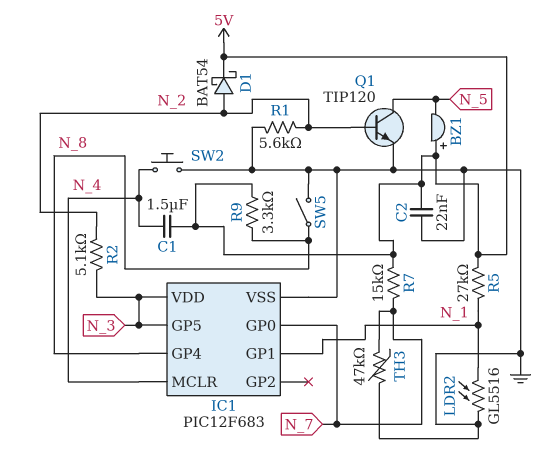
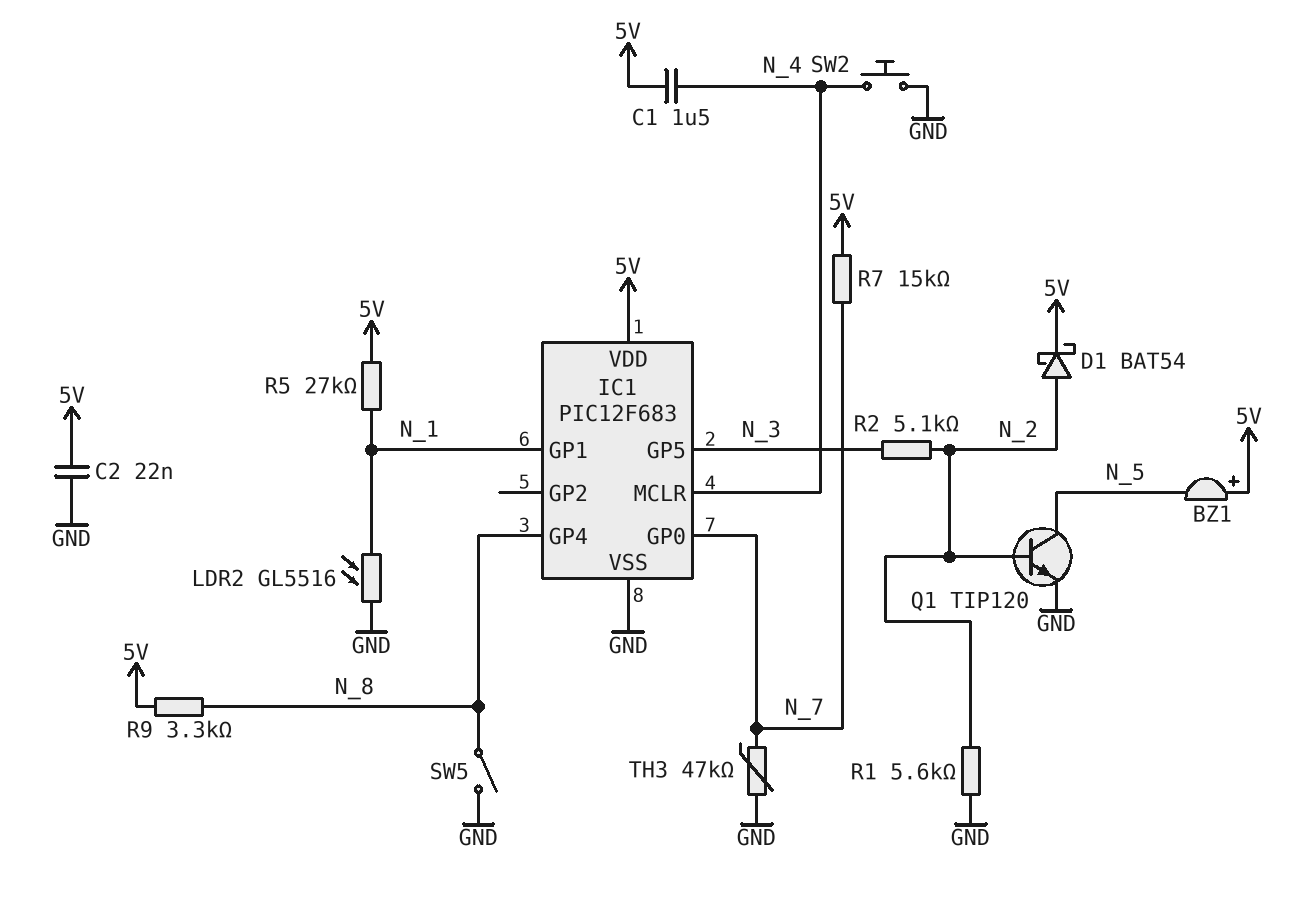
IC1 pin VDD: N_3 -> 5V

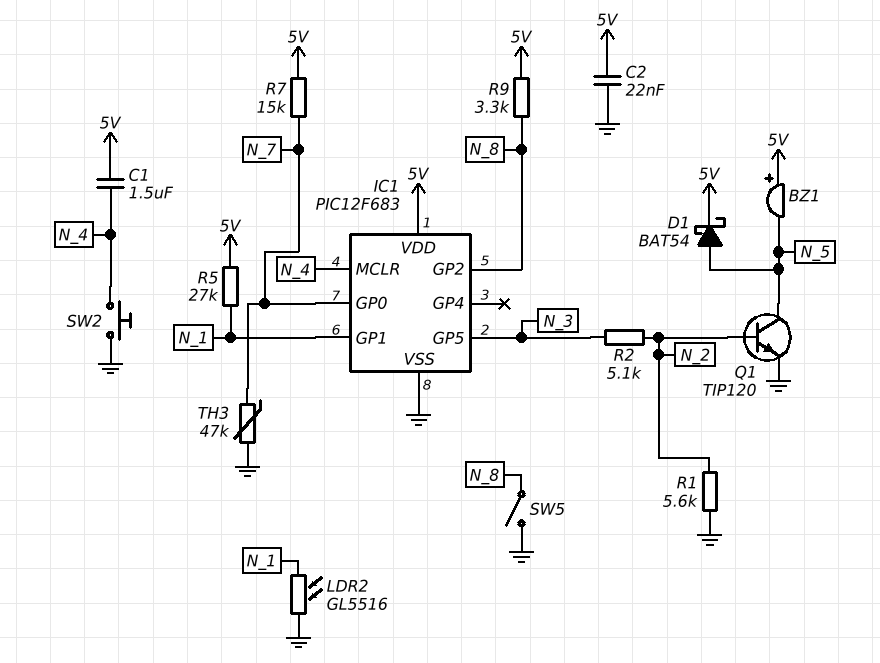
D1: schottky BAT54 (A N_2, K 5V) -> schottky BAT54 (A N_5, K 5V)
IC1 pin GP2: none -> N_8
IC1 pin GP4: N_8 -> none

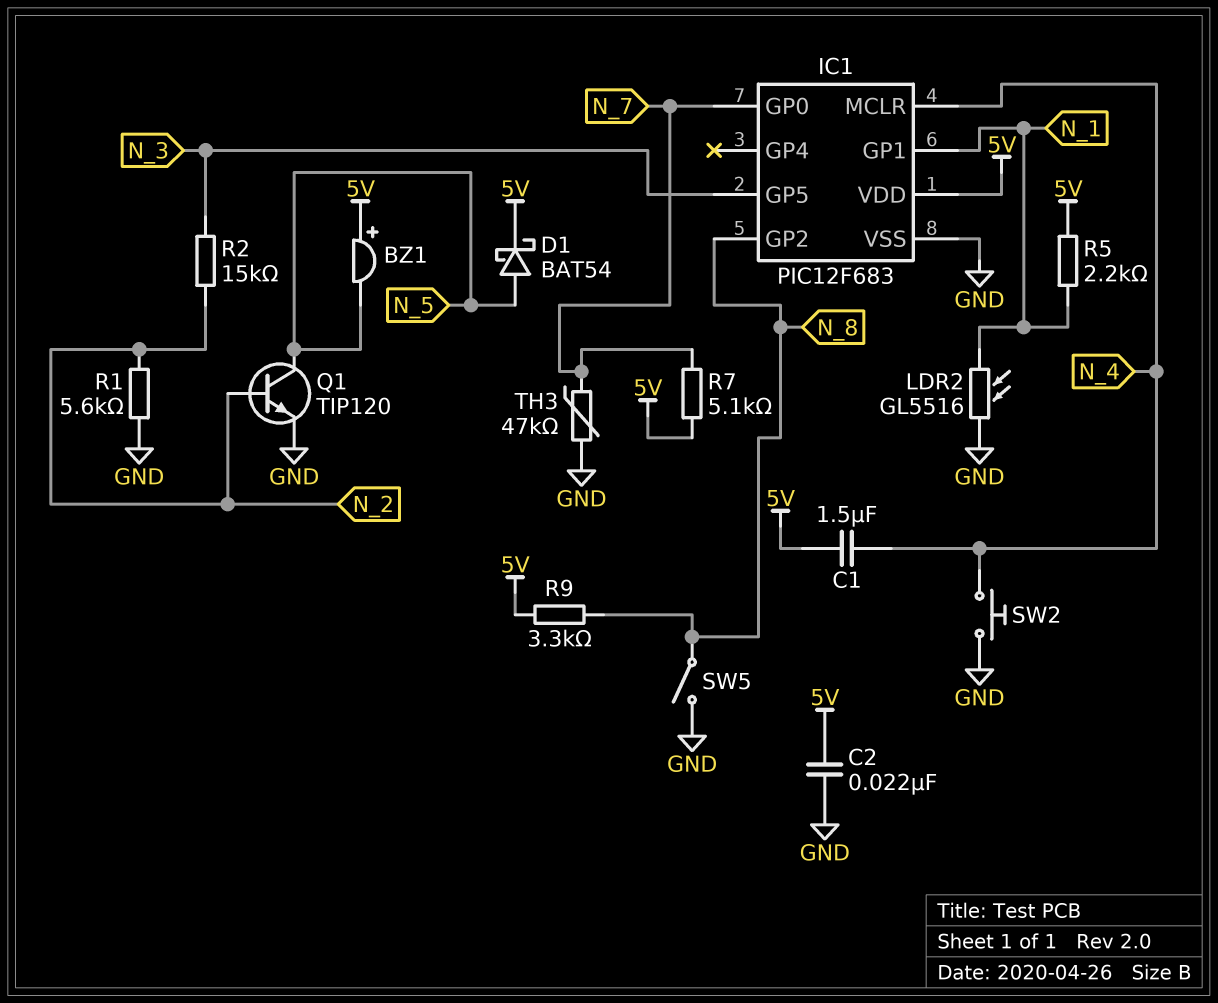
R2: 5.1k (N_2, N_3) -> 15k (N_2, N_3)
R5: 27k (5V, N_1) -> 2.2k (5V, N_1)
R7: 15k (5V, N_7) -> 5.1k (5V, N_7)

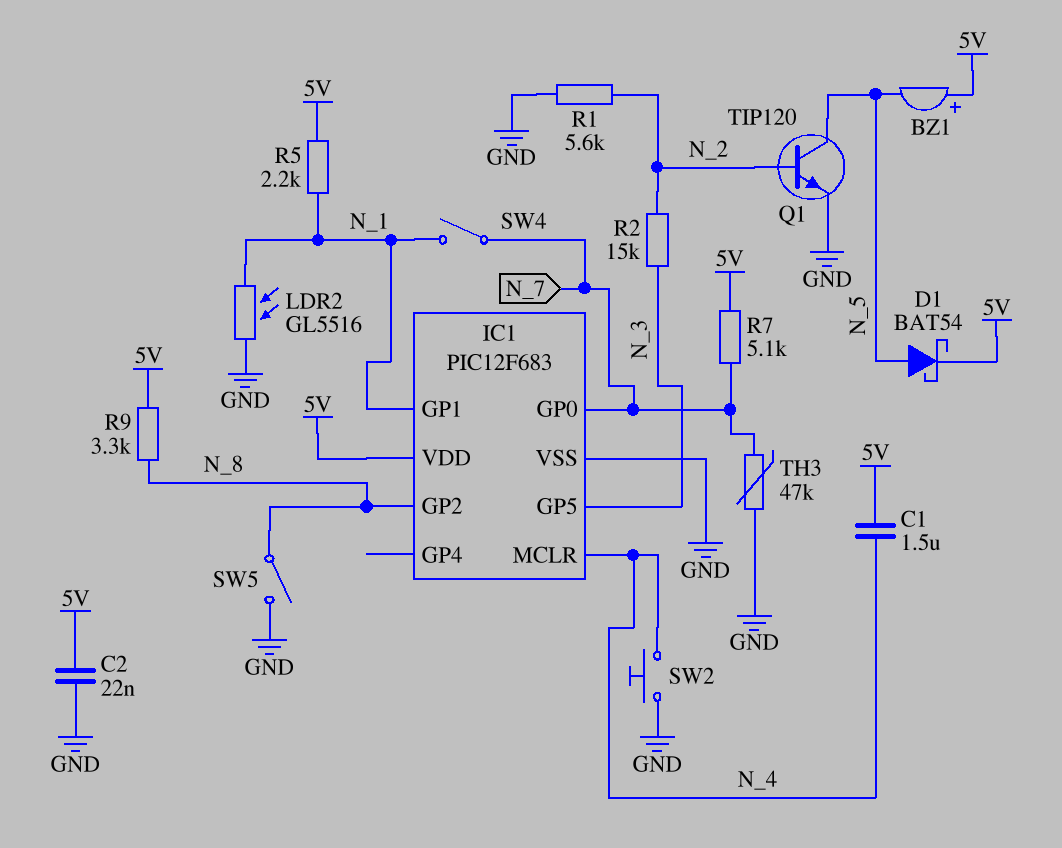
SW4: none -> switch (N_1, N_7)

